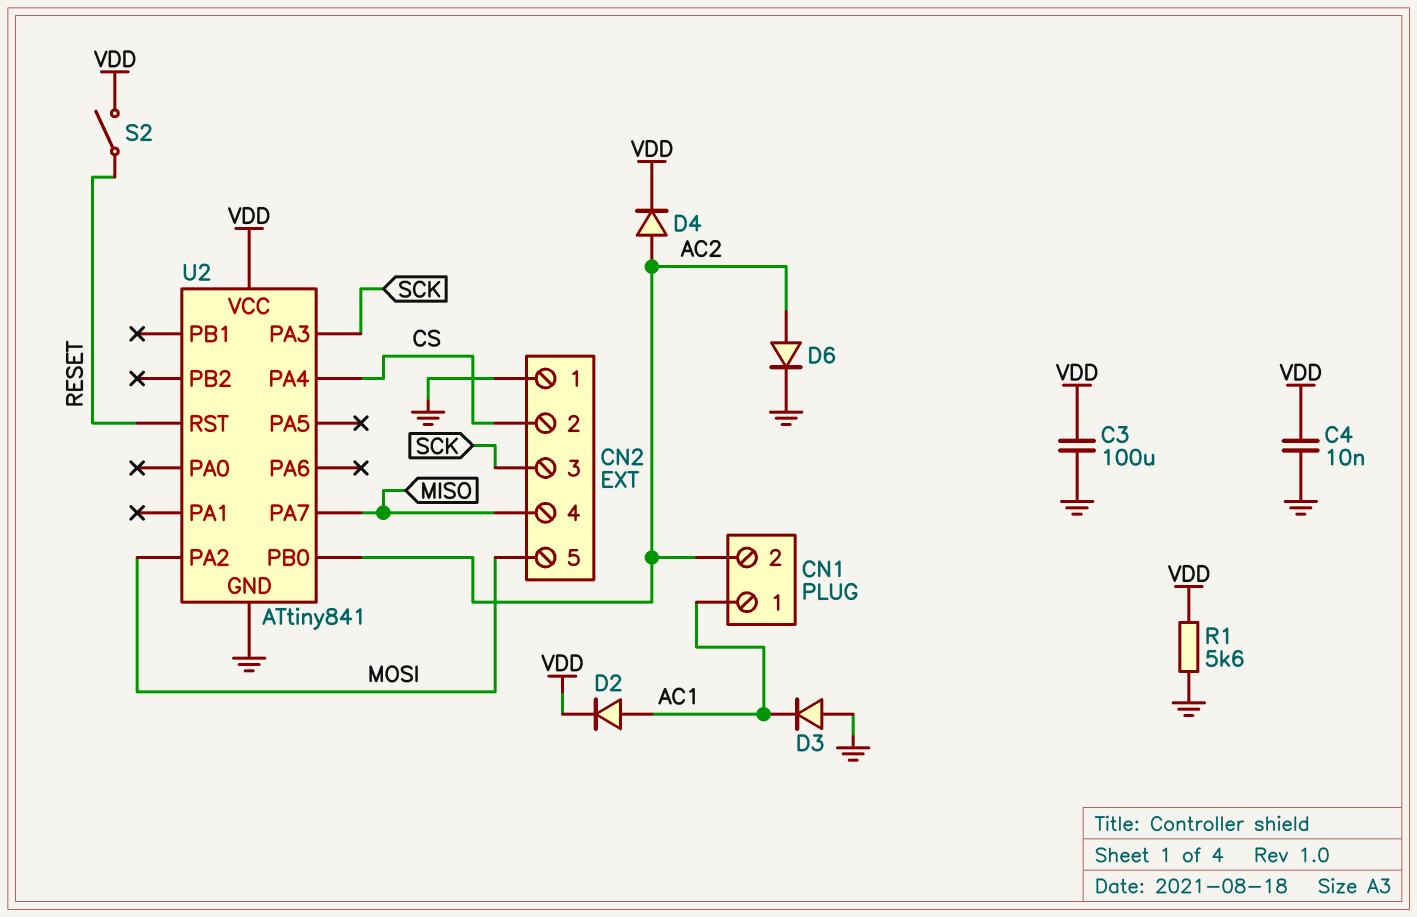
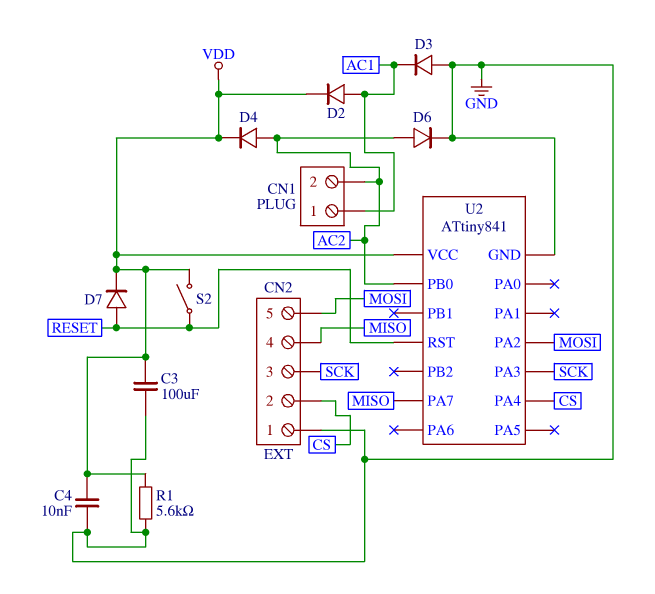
D7: none -> diode (A RESET, K VDD)

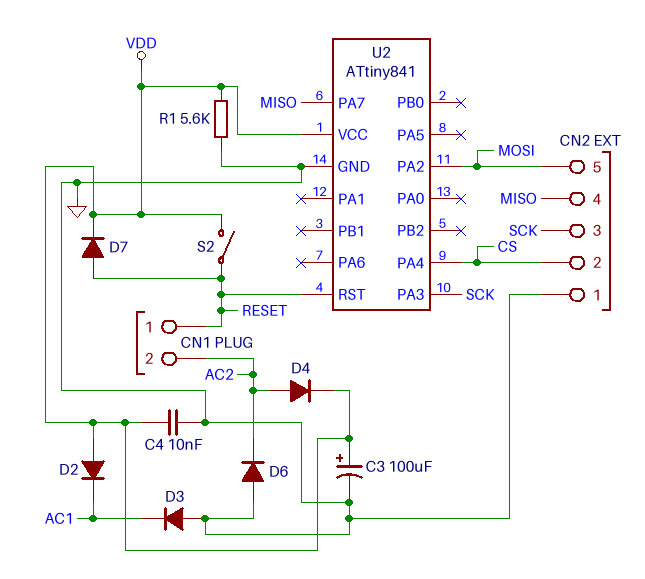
C3: 100uF (GND, VDD) -> 100uF (plus VDD, minus GND)
CN1 pin 1: AC1 -> RESET
D2: diode (A AC1, K VDD) -> diode (A VDD, K AC1)
D6: diode (A AC2, K GND) -> diode (A GND, K AC2)
U2 pin PB0: AC2 -> none

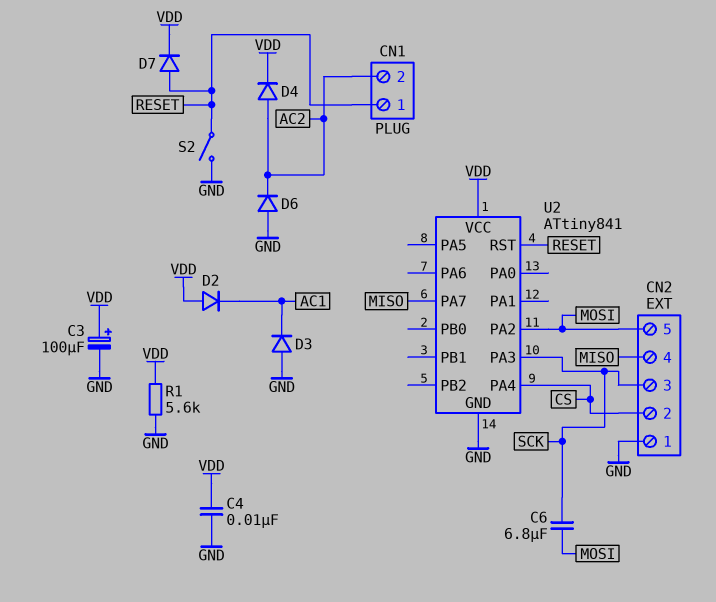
C6: none -> 6.8uF (MOSI, SCK)
S2: switch (RESET, VDD) -> switch (GND, RESET)

